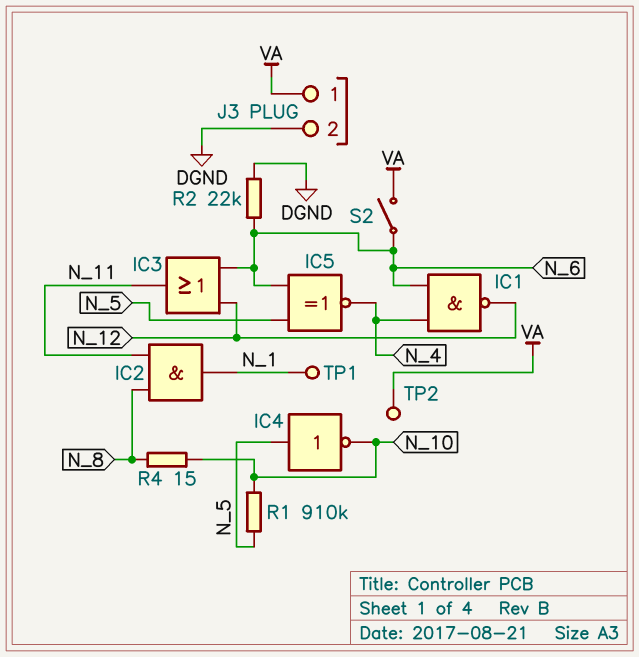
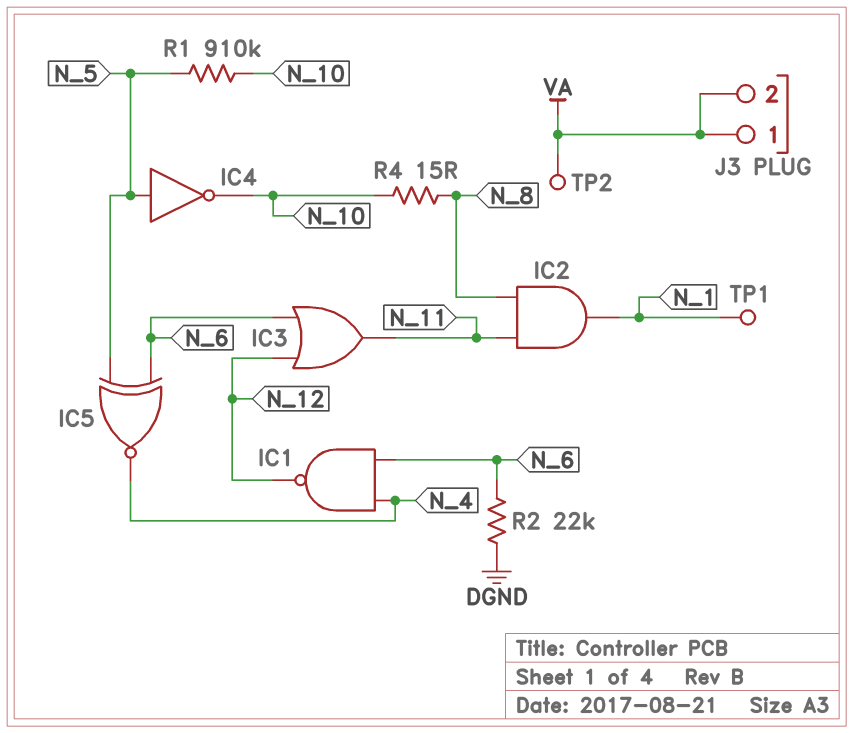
J3 pin 2: DGND -> VA
S2: switch (N_6, VA) -> none

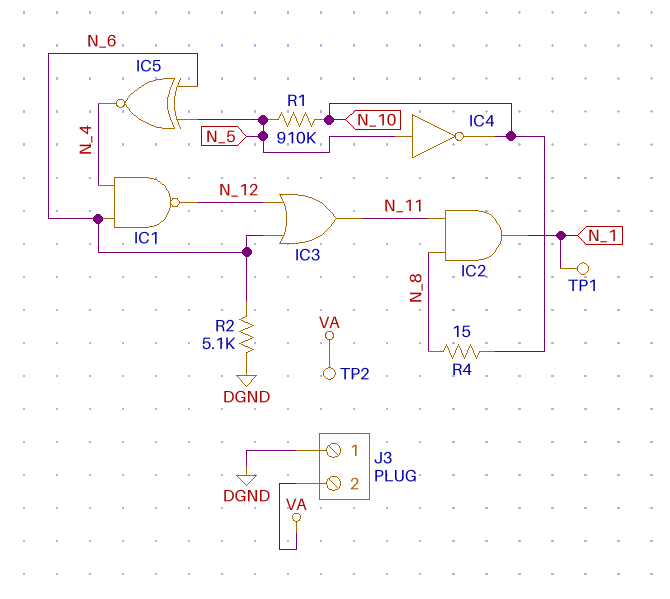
J3 pin 1: VA -> DGND
R2: 22k (DGND, N_6) -> 5.1k (DGND, N_6)

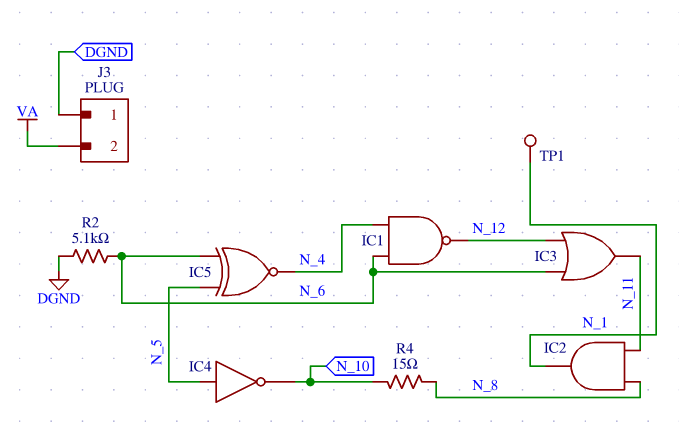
R1: 910k (N_5, N_10) -> none
TP2: test point (VA) -> none

